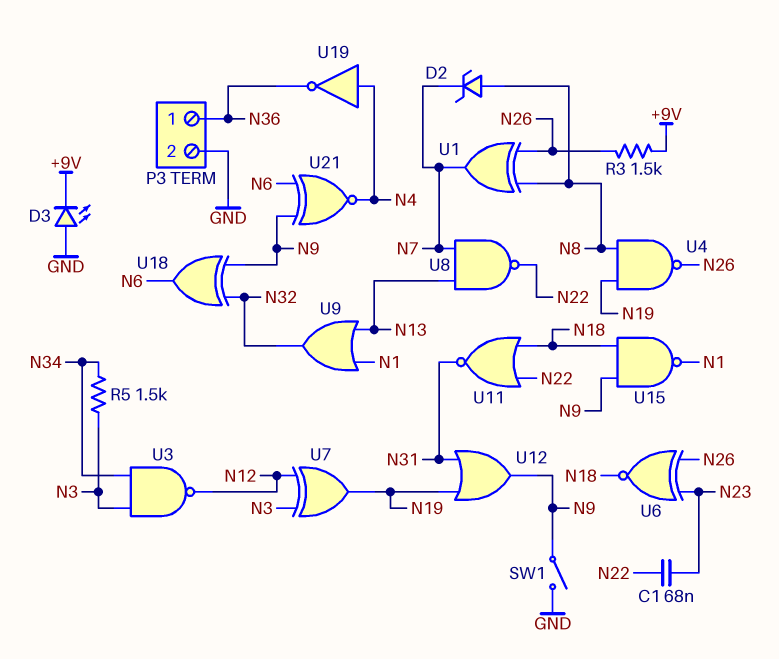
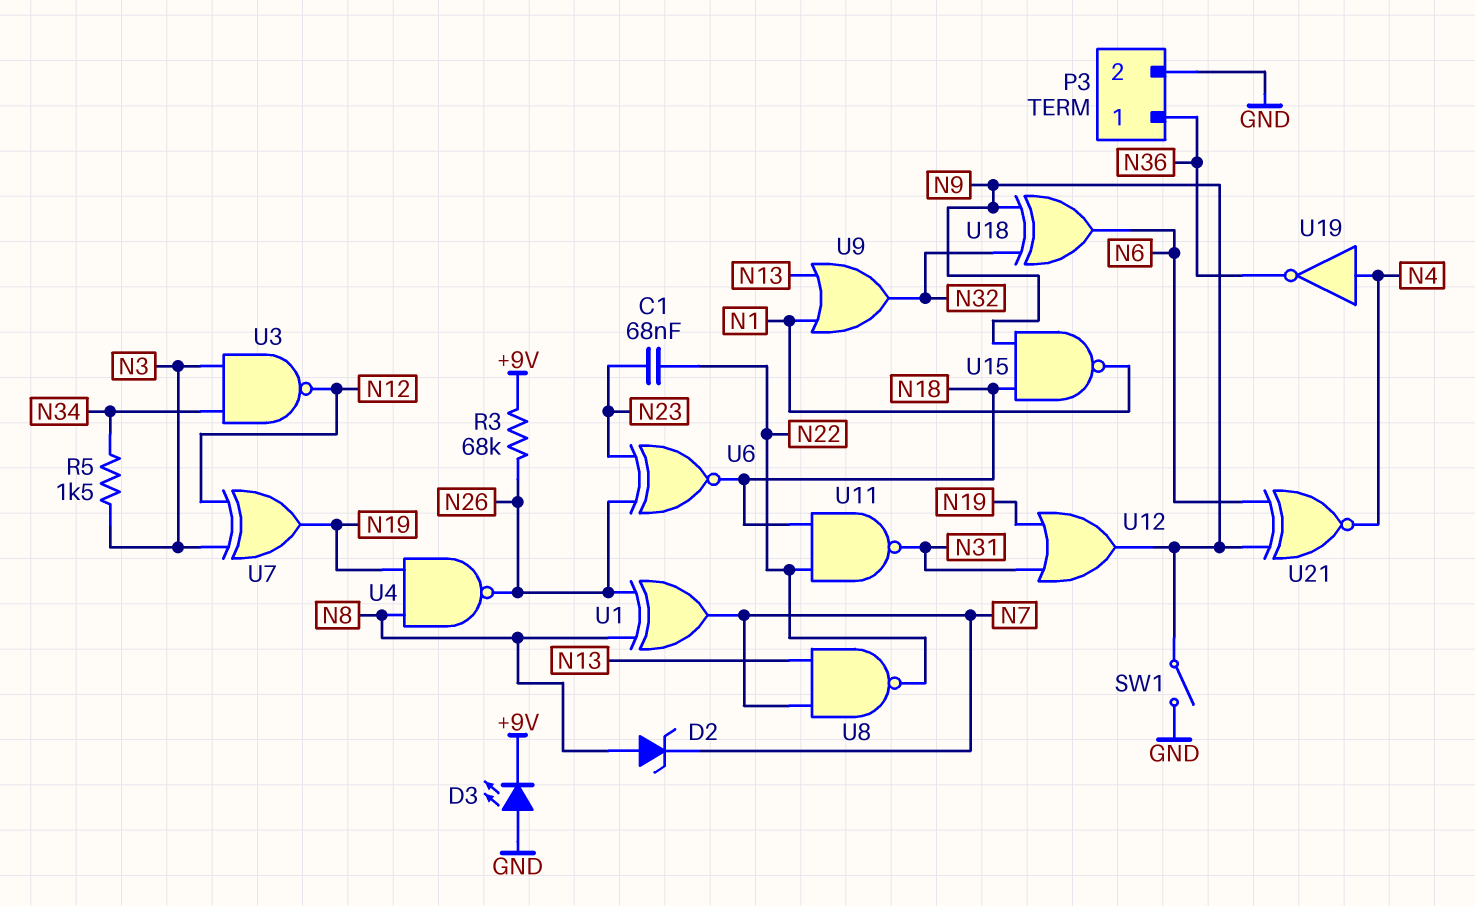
R3: 1.5k (+9V, N26) -> 68k (+9V, N26)
U11: NOR (in N18, in N22, out N31) -> NAND (in N18, in N22, out N31)

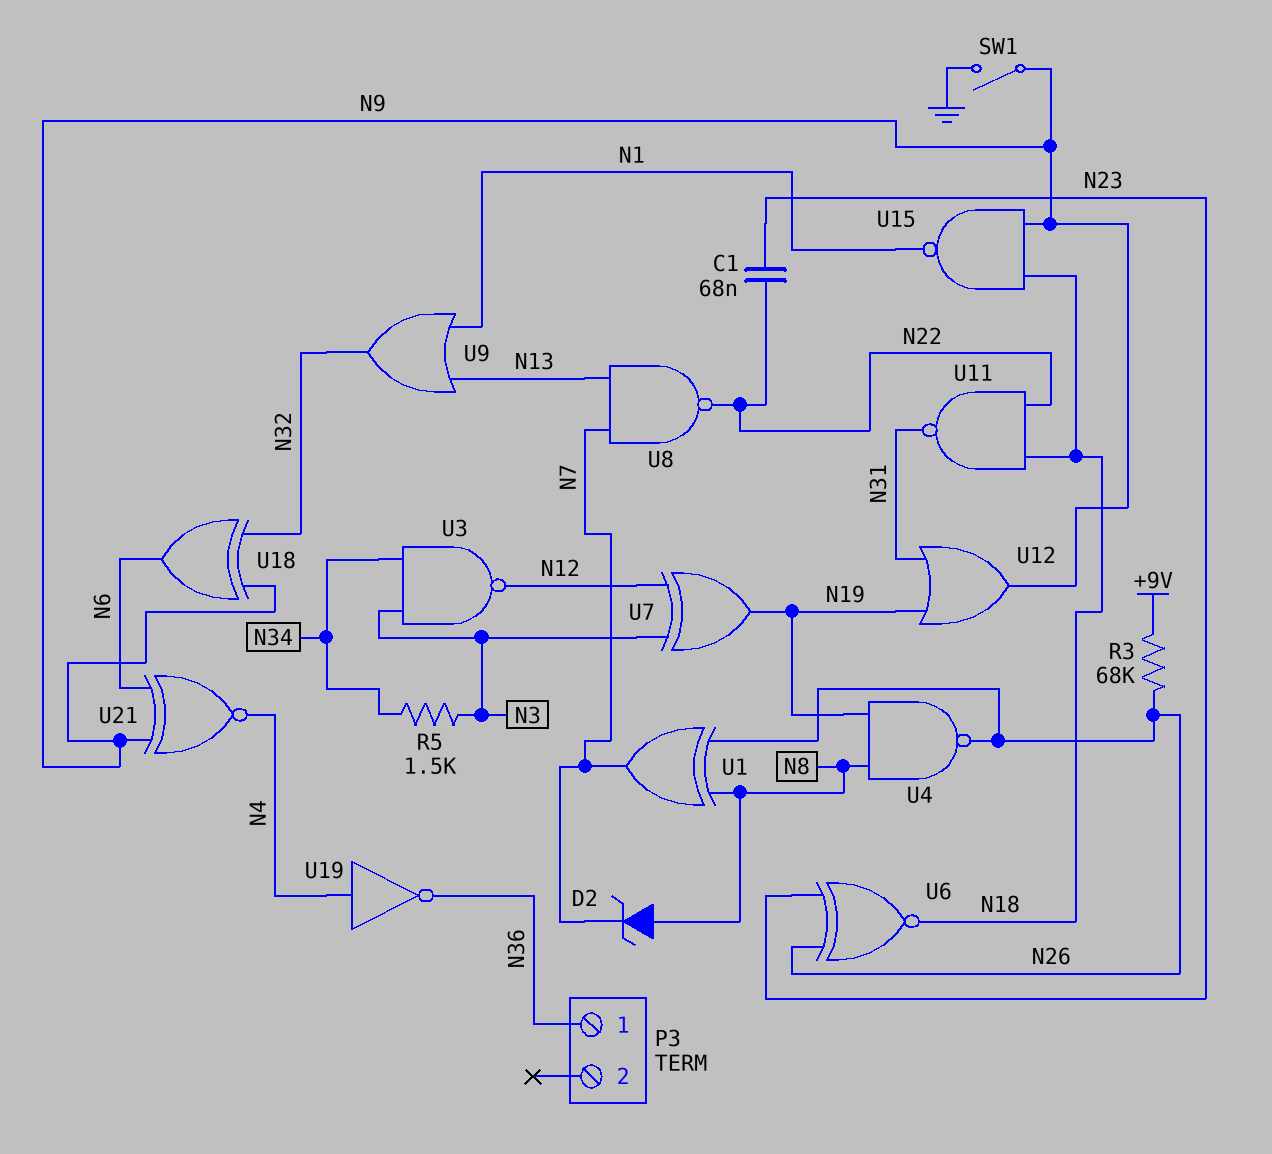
D3: LED (A GND, K +9V) -> none
P3 pin 2: GND -> none

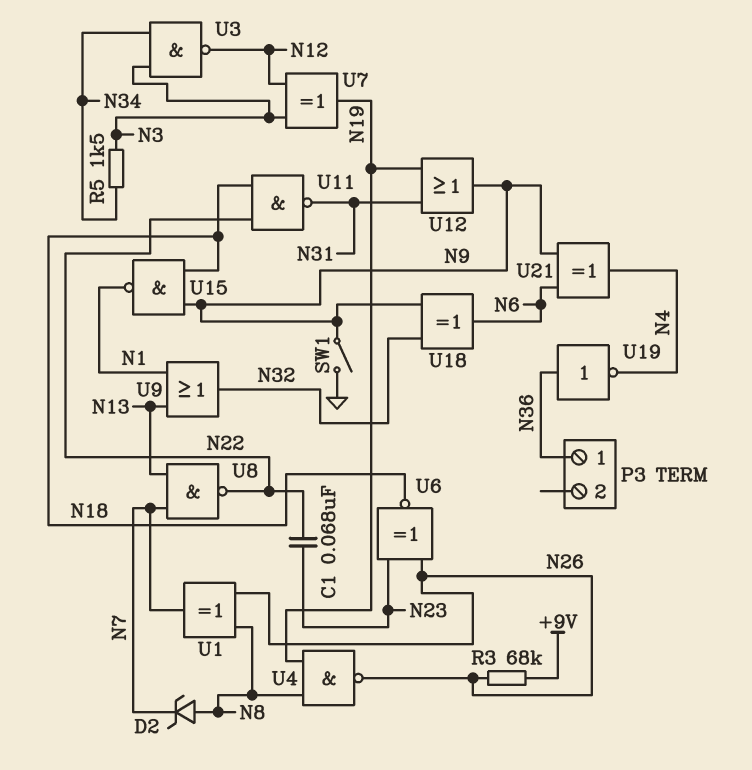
U19: NOT (in N4, out N36) -> NOT (in N36, out N4)
U21: XNOR (in N6, in N9, out N4) -> XOR (in N6, in N9, out N4)

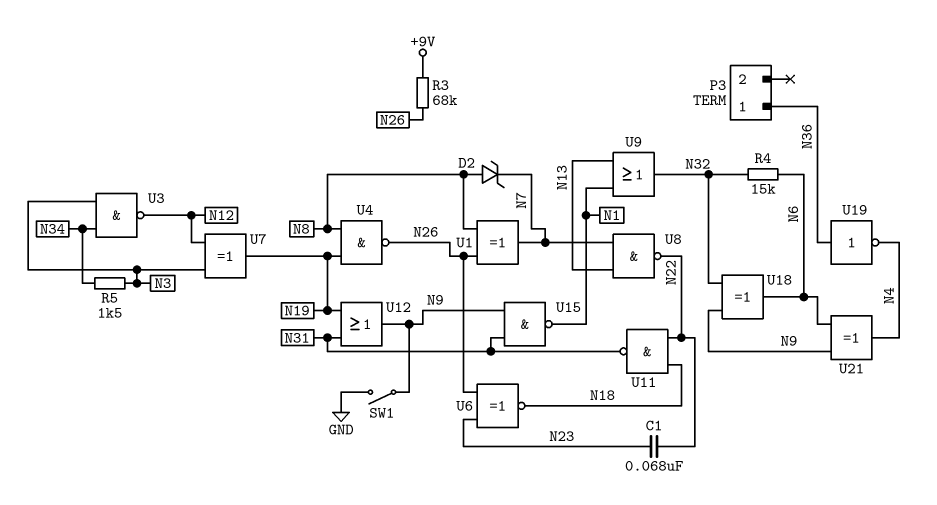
R4: none -> 15k (N6, N32)
U15: NAND (in N9, in N18, out N1) -> NAND (in N9, in N31, out N1)

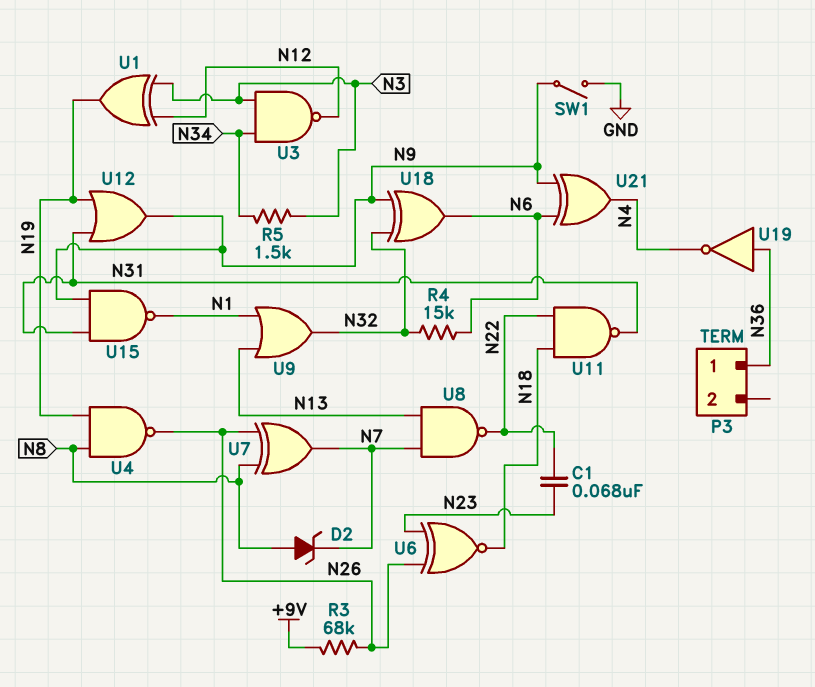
U1: XOR (in N8, in N26, out N7) -> XOR (in N3, in N12, out N19)
U7: XOR (in N3, in N12, out N19) -> XOR (in N8, in N26, out N7)

